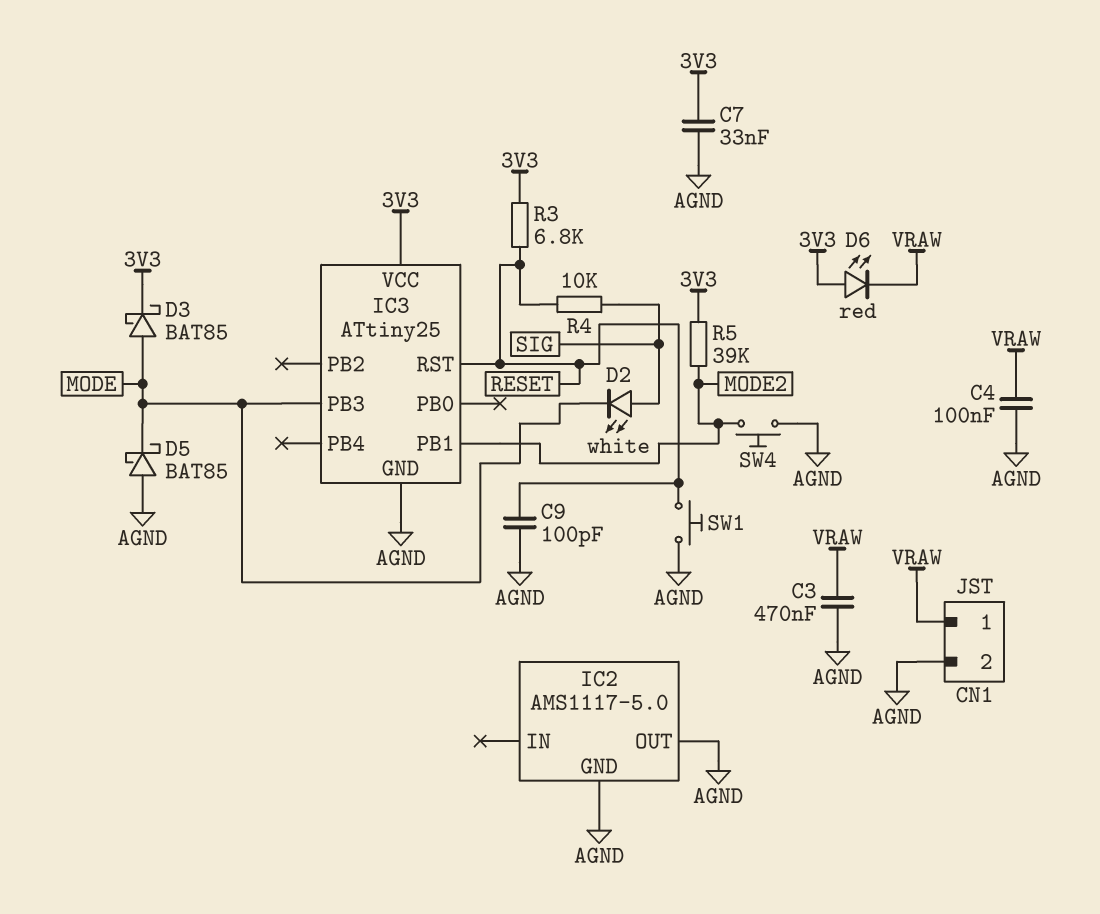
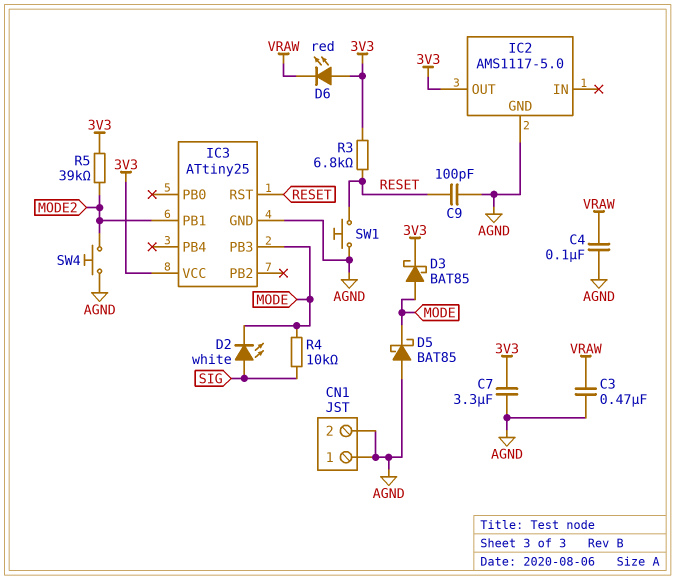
C7: 33nF (3V3, AGND) -> 3.3uF (3V3, AGND)
CN1 pin 1: VRAW -> AGND
IC2 pin OUT: AGND -> 3V3
R4: 10k (RESET, SIG) -> 10k (MODE, SIG)

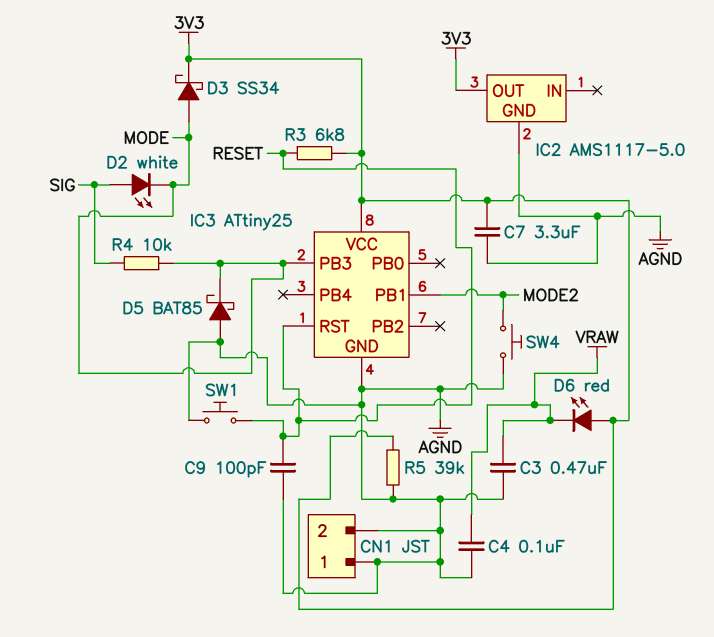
D3: schottky BAT85 (A MODE, K 3V3) -> schottky SS34 (A MODE, K 3V3)
R5: 39k (3V3, MODE2) -> 39k (3V3, AGND)

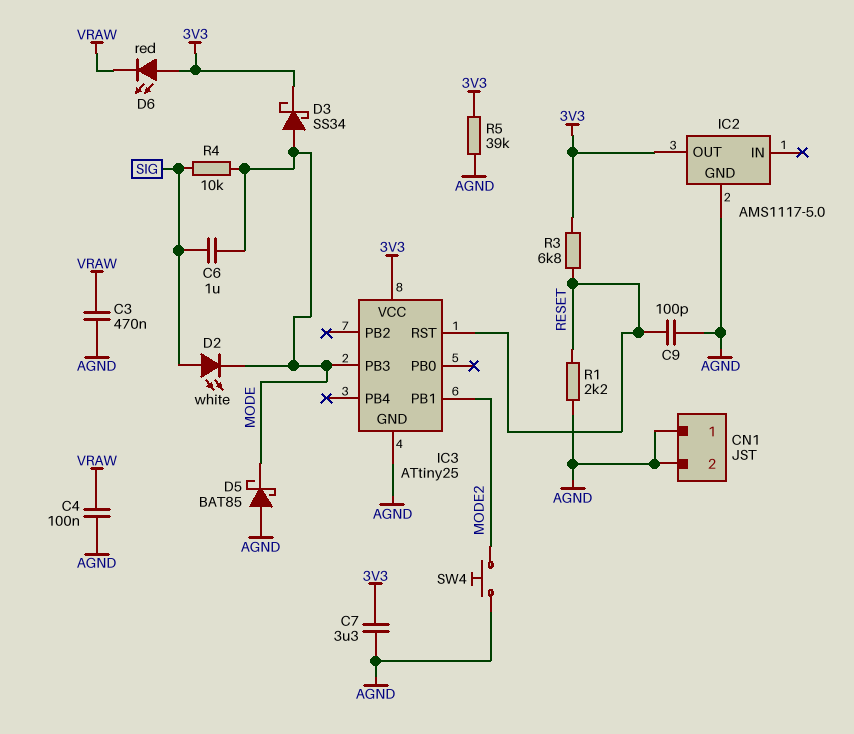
C6: none -> 1uF (MODE, SIG)
R1: none -> 2.2k (AGND, RESET)
SW1: button (AGND, RESET) -> none

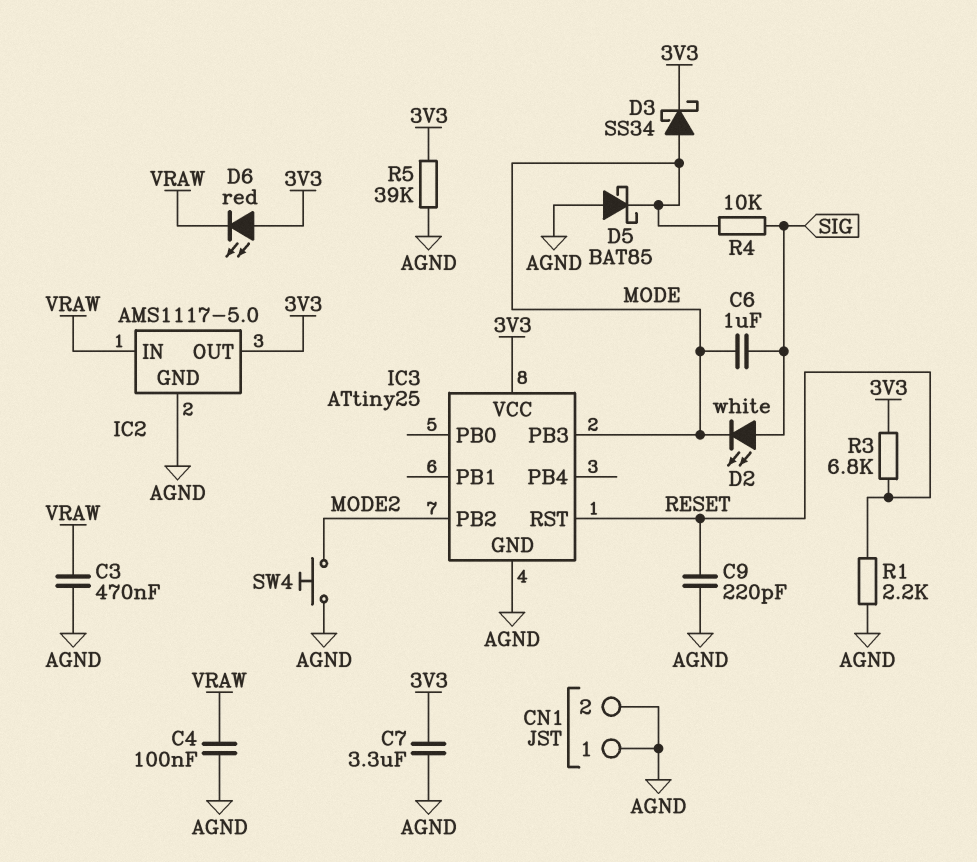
C9: 100pF (AGND, RESET) -> 220pF (AGND, RESET)
IC2 pin IN: none -> VRAW
IC3 pin PB1: MODE2 -> none
IC3 pin PB2: none -> MODE2

